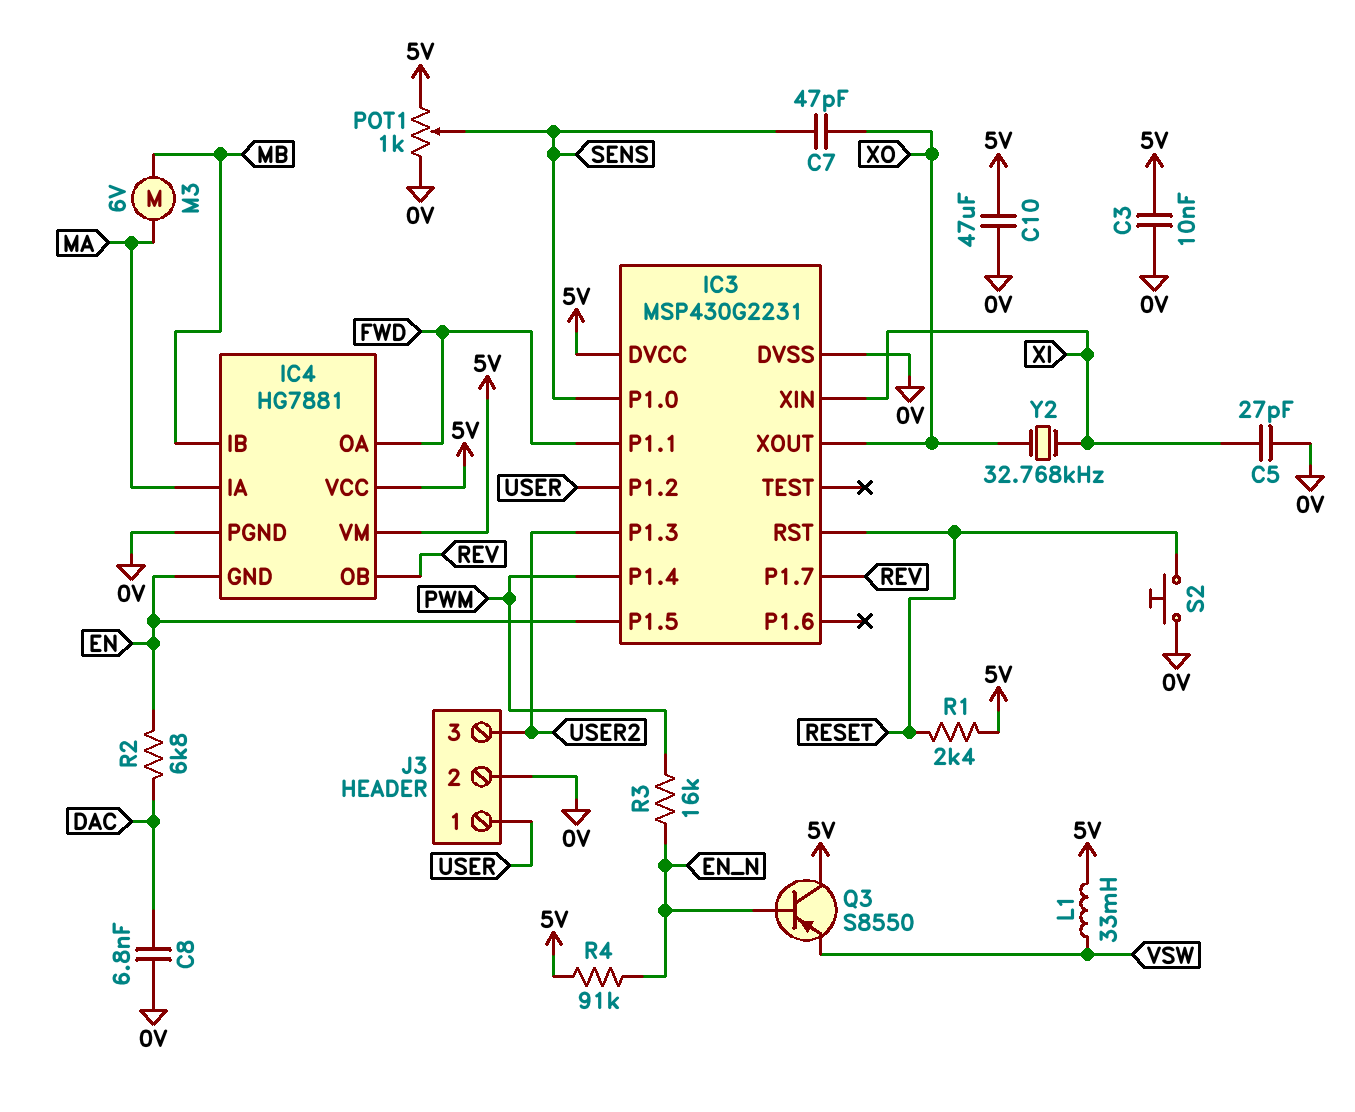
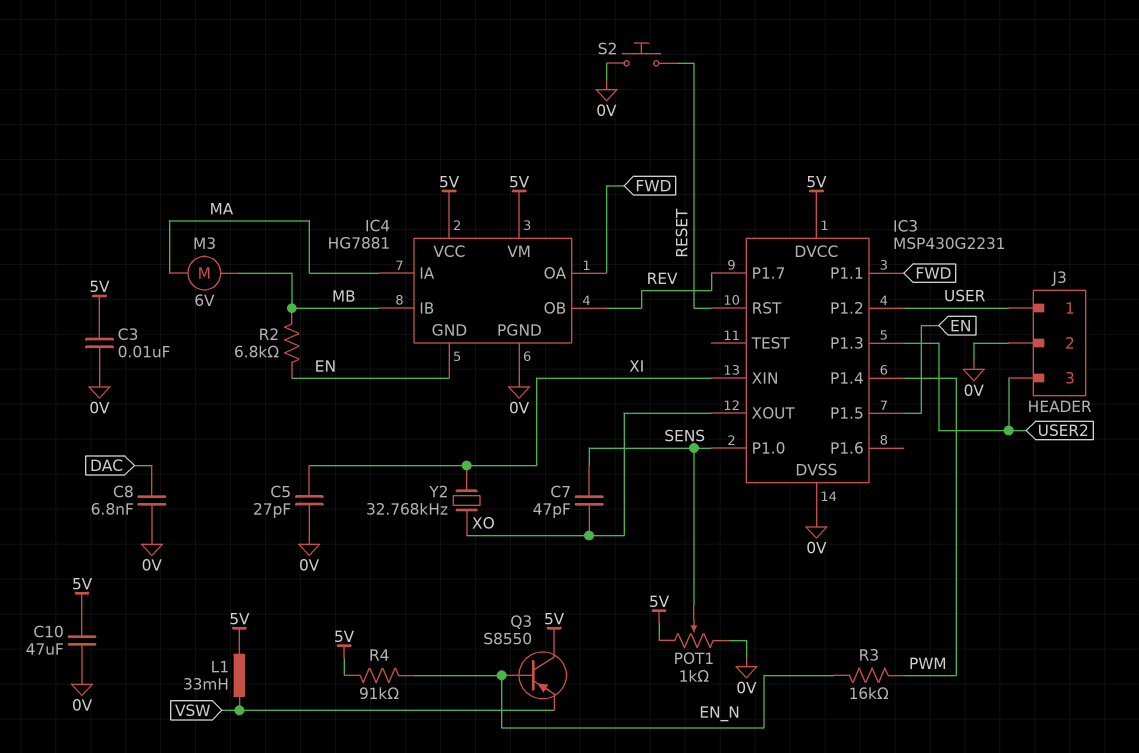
R1: 2.4k (5V, RESET) -> none
R2: 6.8k (DAC, EN) -> 6.8k (EN, MB)

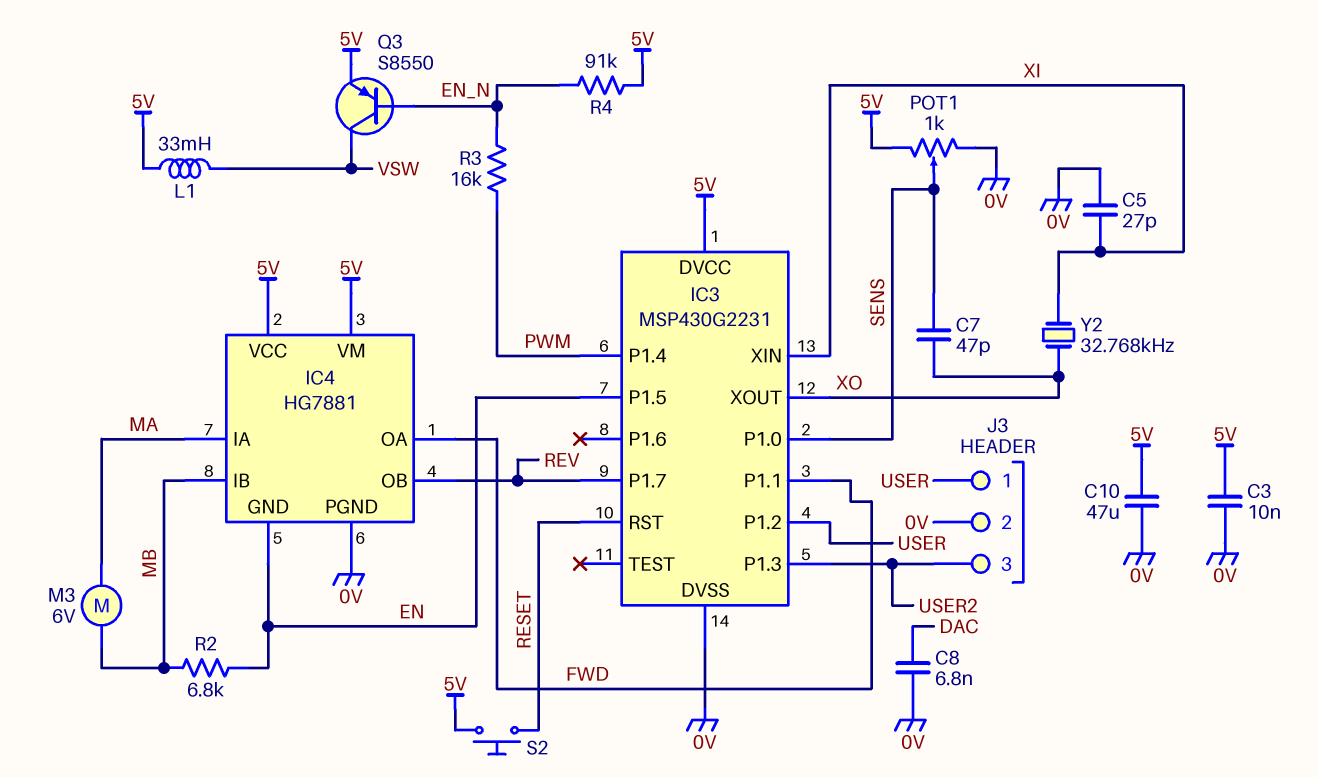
Q3: PNP S8550 (B EN_N, C 5V, E VSW) -> PNP S8550 (B EN_N, C VSW, E 5V)
S2: button (0V, RESET) -> button (5V, RESET)

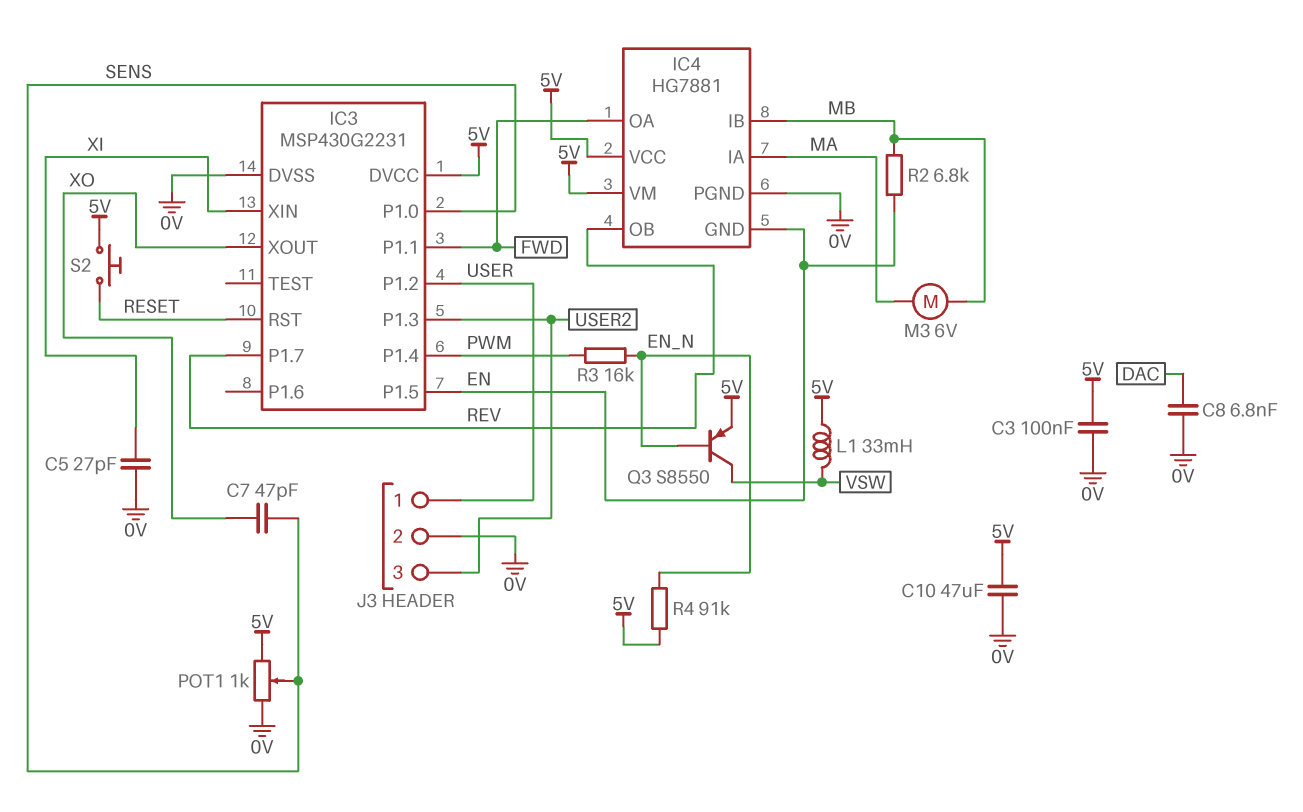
C3: 10nF (0V, 5V) -> 100nF (0V, 5V)
Y2: 32.768kHz (XI, XO) -> none

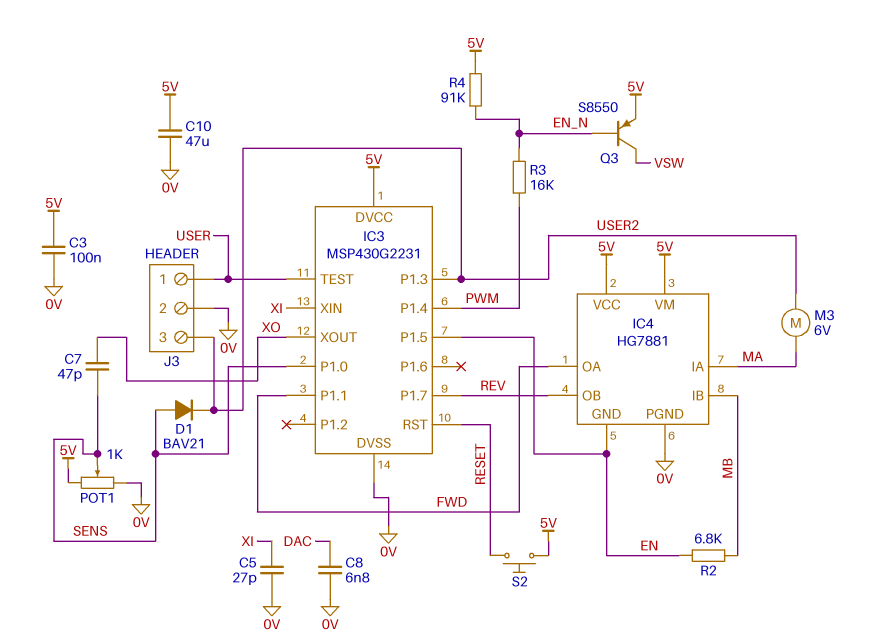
D1: none -> diode BAV21 (A SENS, K USER2)
IC3 pin P1.2: USER -> none
IC3 pin TEST: none -> USER
L1: 33mH (5V, VSW) -> none
M3: motor 6V (MA, MB) -> motor 6V (MA, USER2)

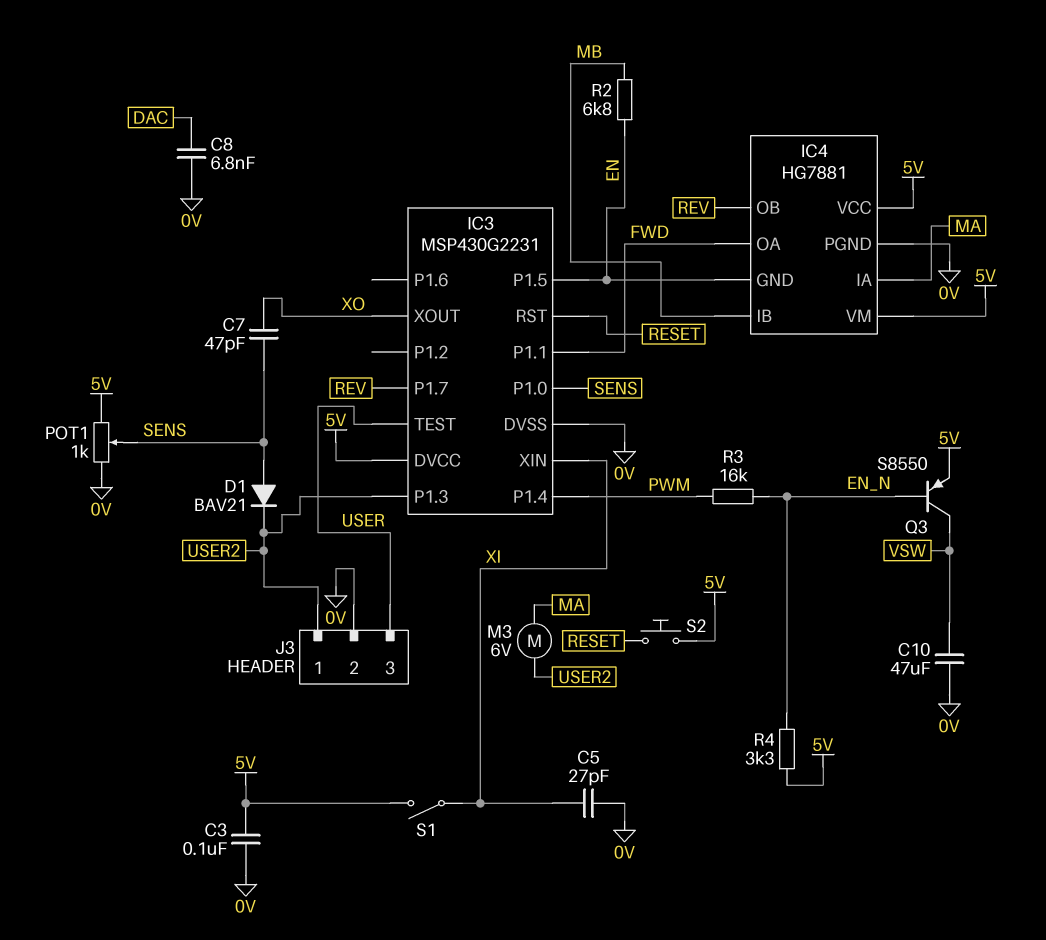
C10: 47uF (0V, 5V) -> 47uF (0V, VSW)
J3 pin 1: USER -> USER2
J3 pin 3: USER2 -> USER
R4: 91k (5V, EN_N) -> 3.3k (5V, EN_N)
S1: none -> switch (5V, XI)

